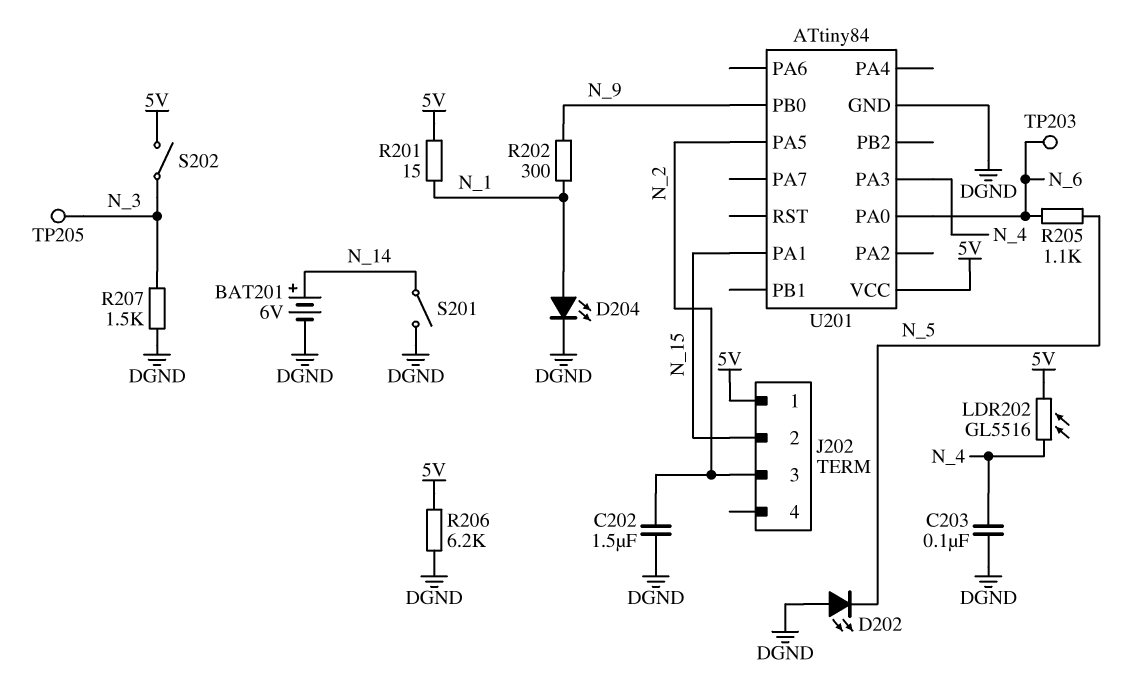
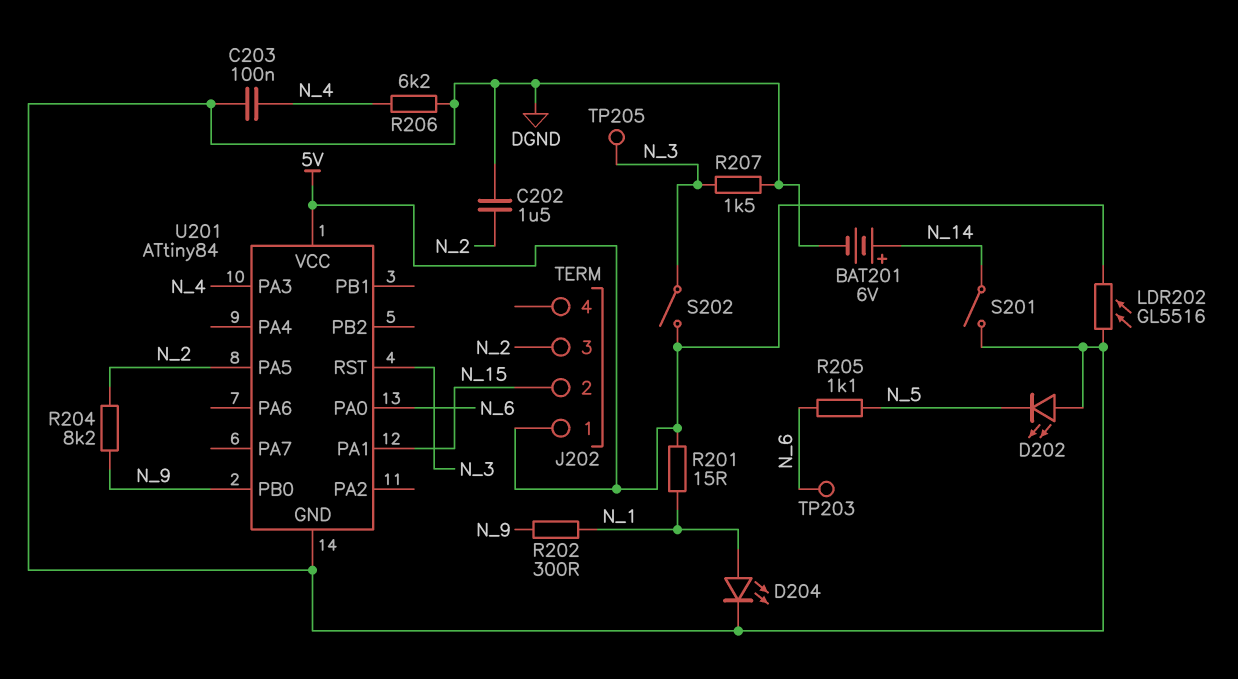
LDR202: GL5516 (5V, N_4) -> GL5516 (5V, DGND)
R204: none -> 8.2k (N_2, N_9)
R206: 6.2k (5V, DGND) -> 6.2k (DGND, N_4)
U201 pin RST: none -> N_3

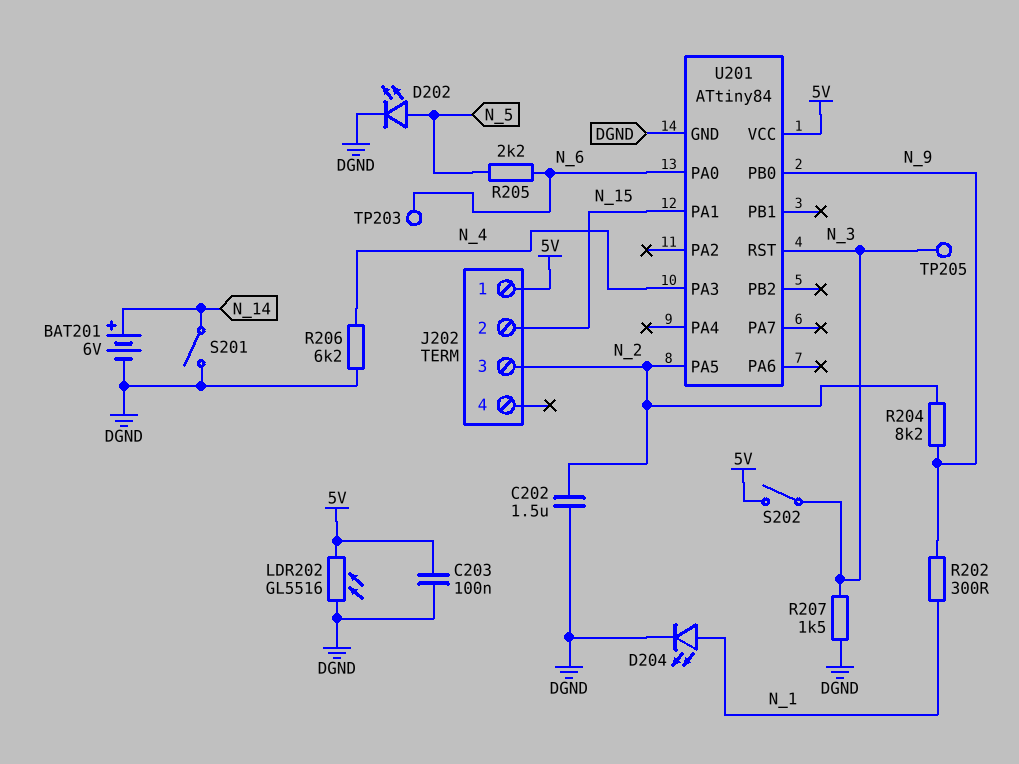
C203: 100nF (DGND, N_4) -> 100nF (5V, DGND)
D202: LED (A DGND, K N_5) -> LED (A N_5, K DGND)
R201: 15 (5V, N_1) -> none
R205: 1.1k (N_5, N_6) -> 2.2k (N_5, N_6)

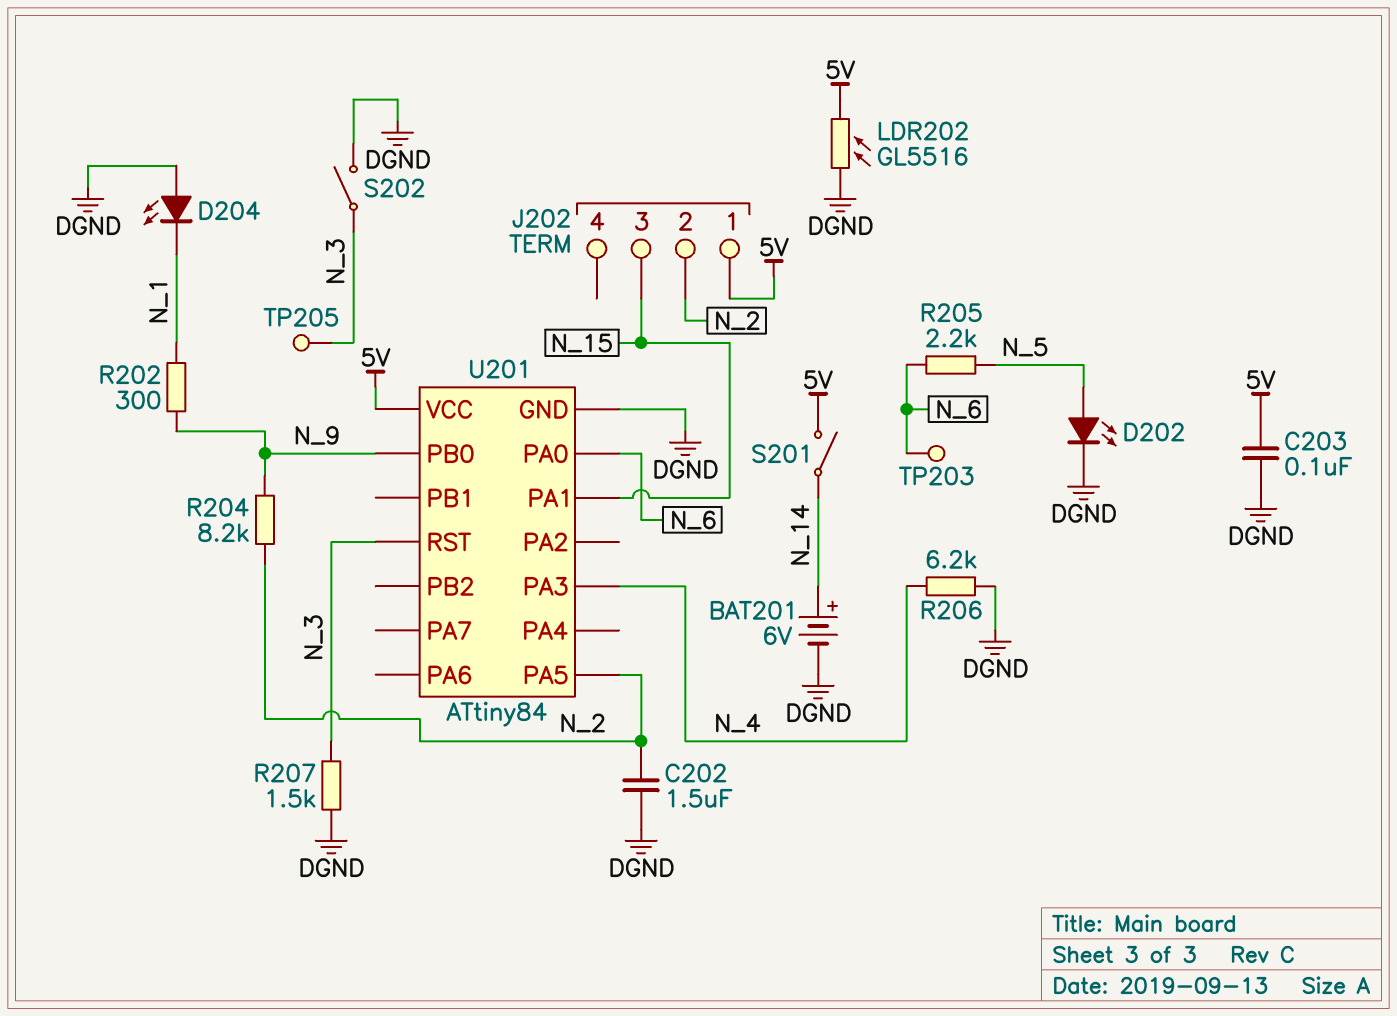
D204: LED (A N_1, K DGND) -> LED (A DGND, K N_1)
J202 pin 2: N_15 -> N_2
J202 pin 3: N_2 -> N_15
S201: switch (DGND, N_14) -> switch (5V, N_14)
S202: switch (5V, N_3) -> switch (DGND, N_3)

